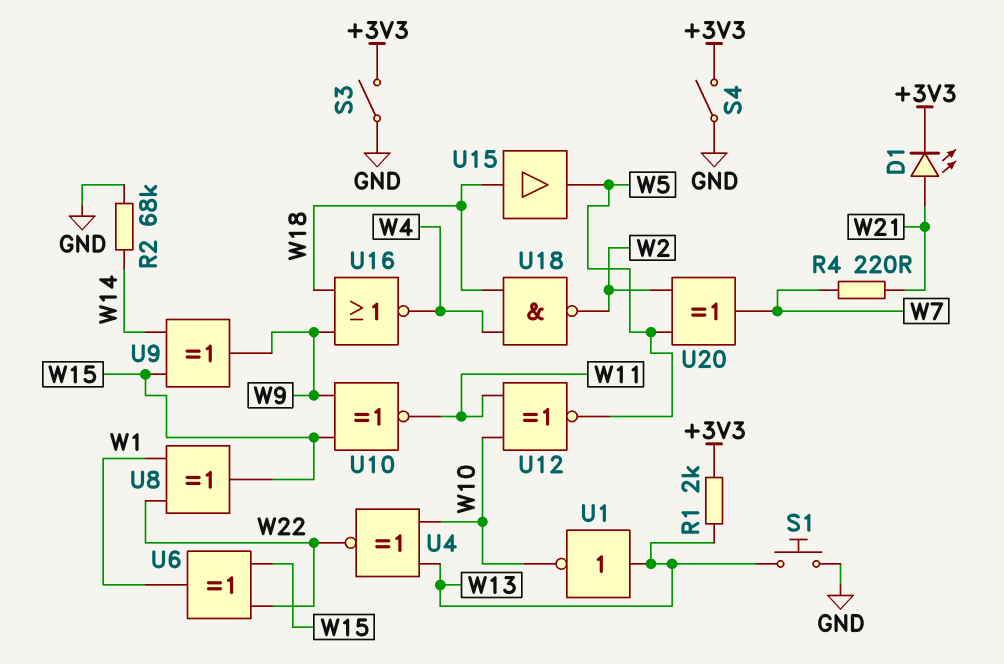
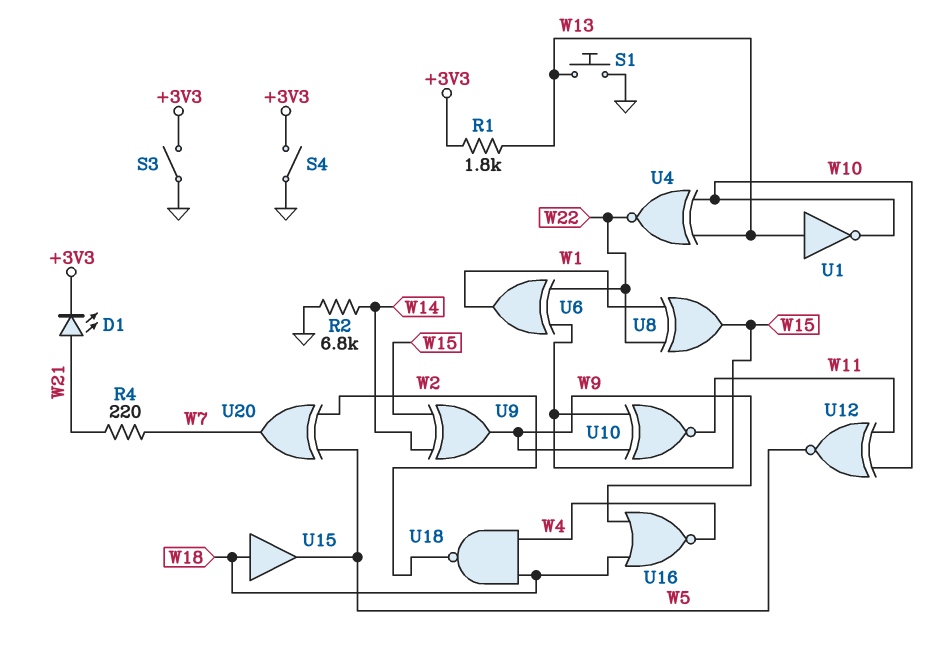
R1: 2k (+3V3, W13) -> 1.8k (+3V3, W13)
R2: 68k (GND, W14) -> 6.8k (GND, W14)

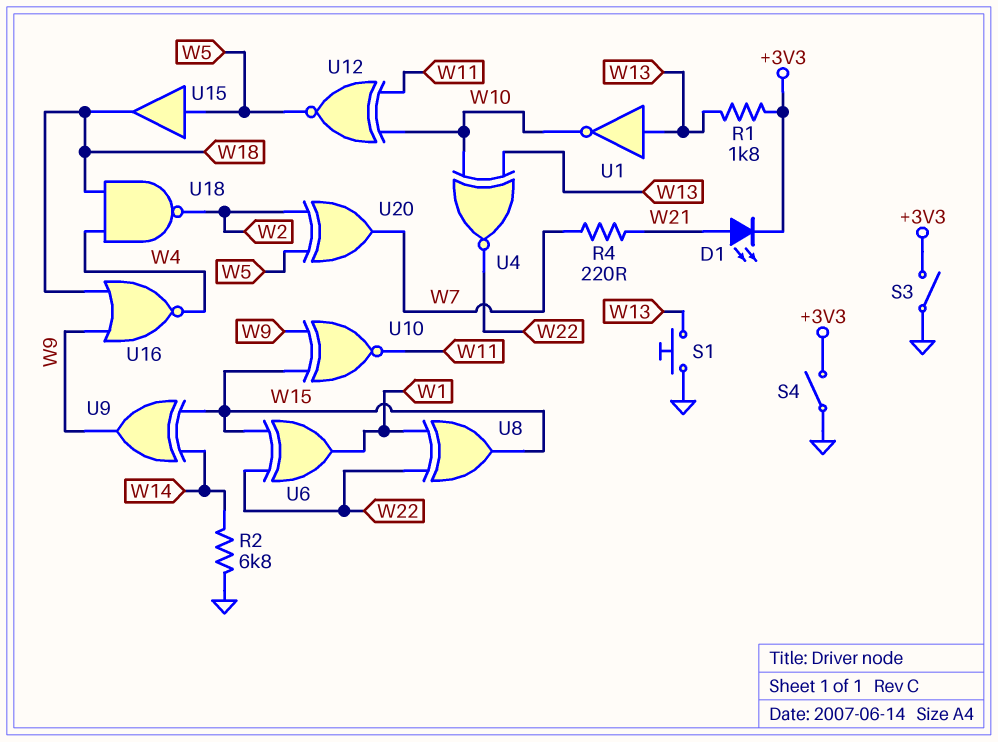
U15: buffer (in W18, out W5) -> buffer (in W5, out W18)

